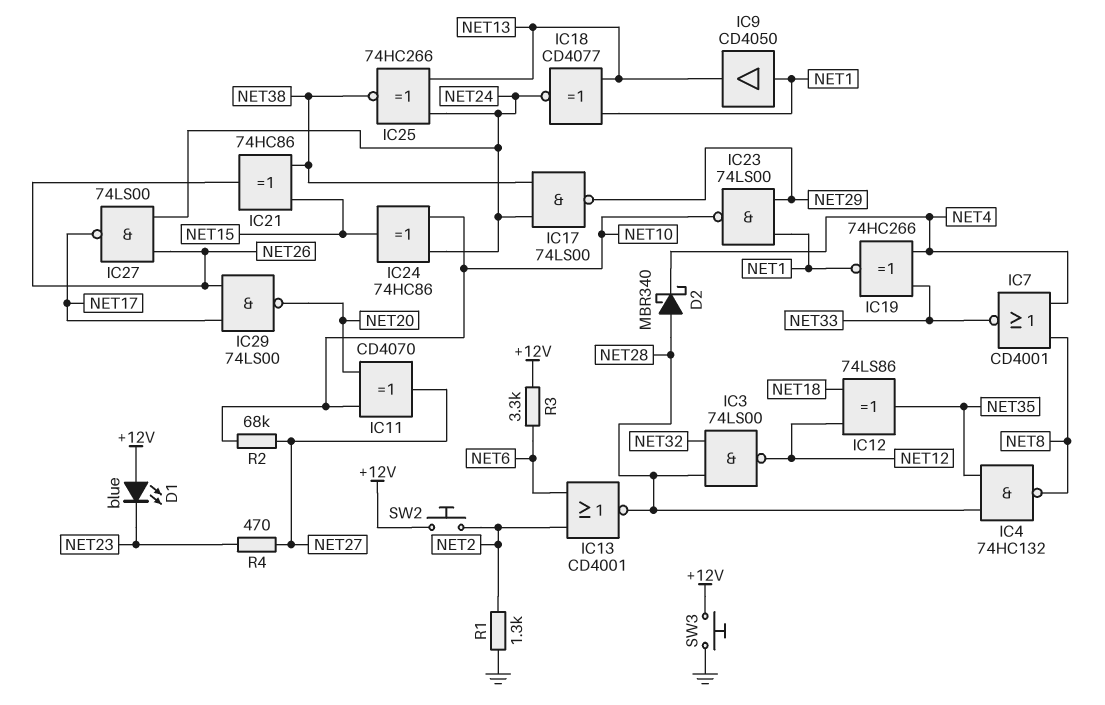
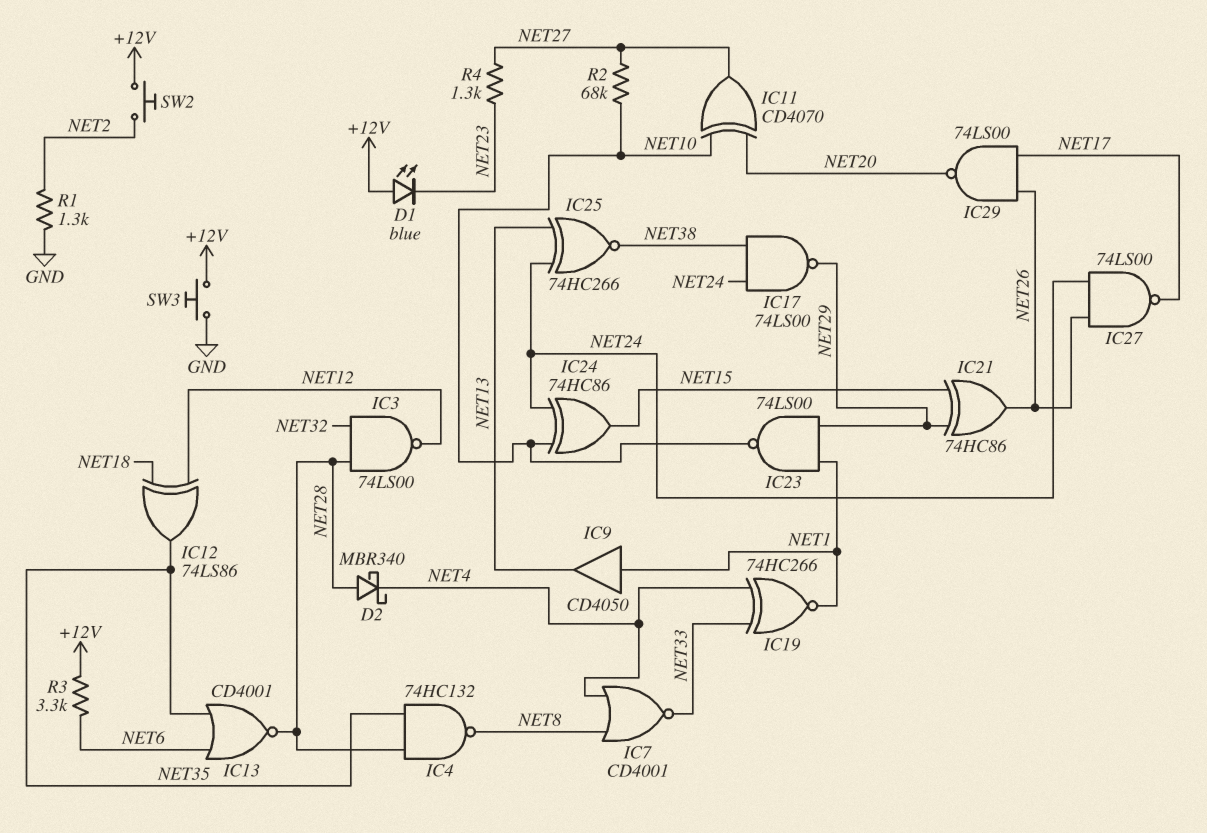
IC13: NOR CD4001 (in NET2, in NET6, out NET28) -> NOR CD4001 (in NET6, in NET35, out NET28)
IC18: XNOR CD4077 (in NET1, in NET13, out NET24) -> none
IC21: XOR 74HC86 (in NET15, in NET38, out NET26) -> XOR 74HC86 (in NET15, in NET29, out NET26)
R4: 470 (NET23, NET27) -> 1.3k (NET23, NET27)

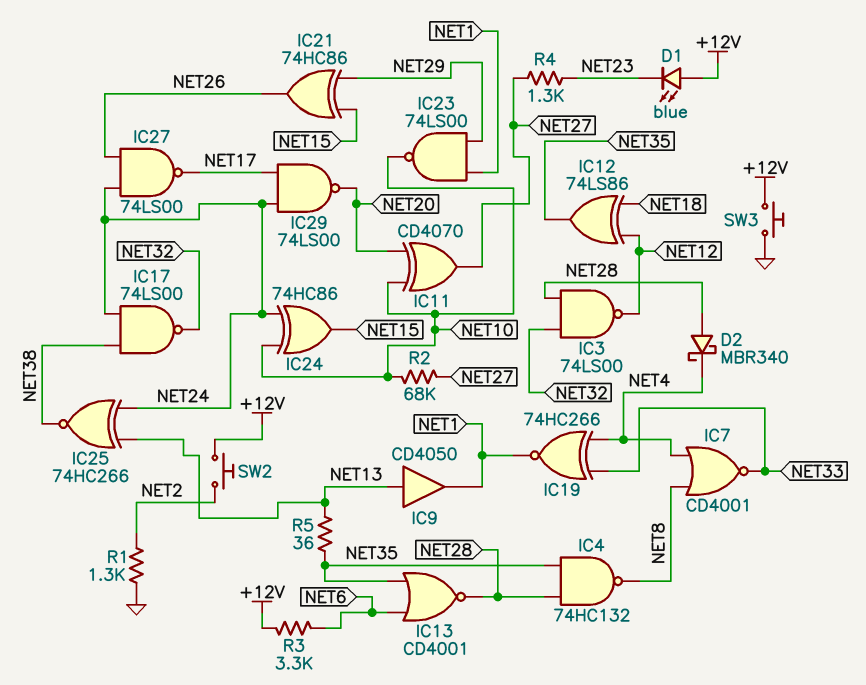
IC9: buffer CD4050 (in NET1, out NET13) -> buffer CD4050 (in NET13, out NET1)
IC17: NAND 74LS00 (in NET24, in NET38, out NET29) -> NAND 74LS00 (in NET24, in NET38, out NET32)
IC29: NAND 74LS00 (in NET17, in NET26, out NET20) -> NAND 74LS00 (in NET17, in NET24, out NET20)
R5: none -> 36 (NET13, NET35)

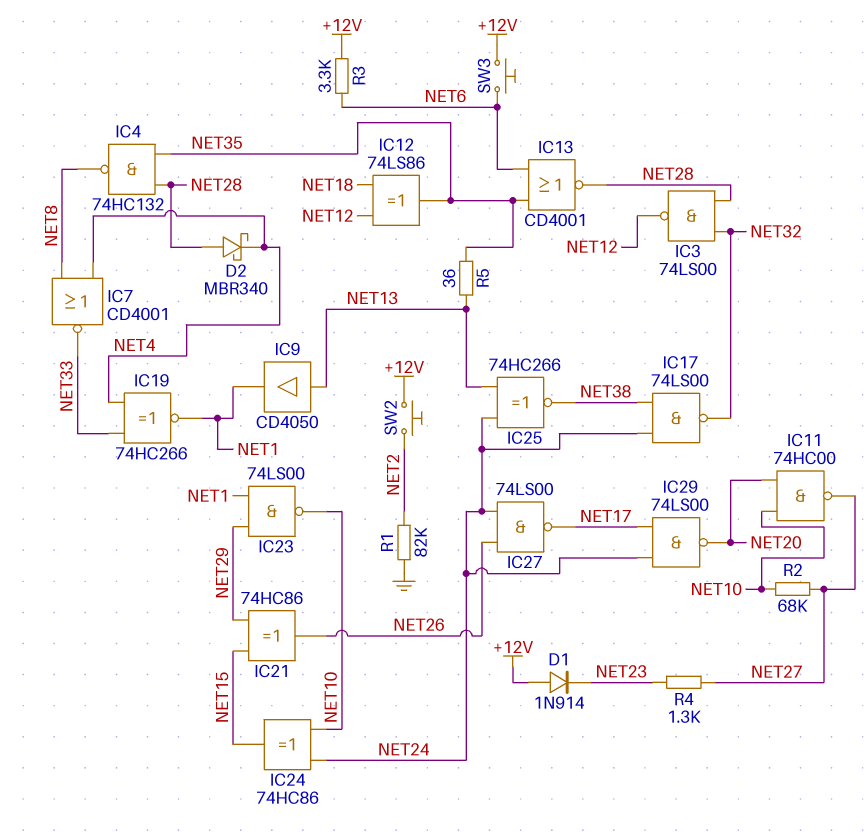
D1: LED blue (A +12V, K NET23) -> diode 1N914 (A +12V, K NET23)
IC11: XOR CD4070 (in NET10, in NET20, out NET27) -> NAND 74HC00 (in NET10, in NET20, out NET27)
R1: 1.3k (GND, NET2) -> 82k (GND, NET2)
SW3: button (+12V, GND) -> button (+12V, NET6)

